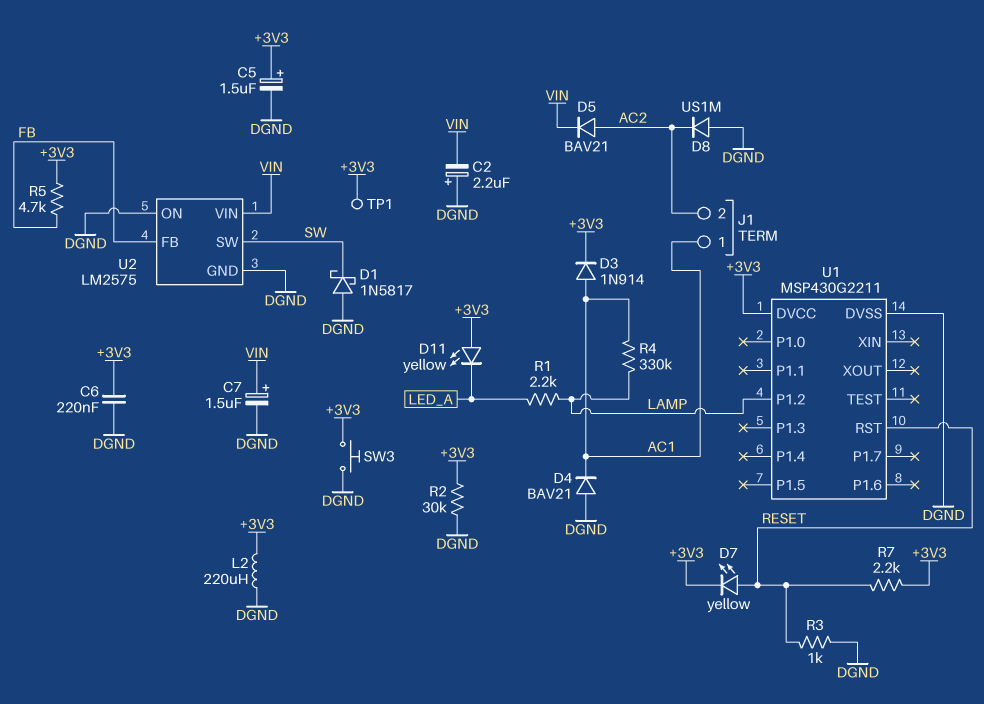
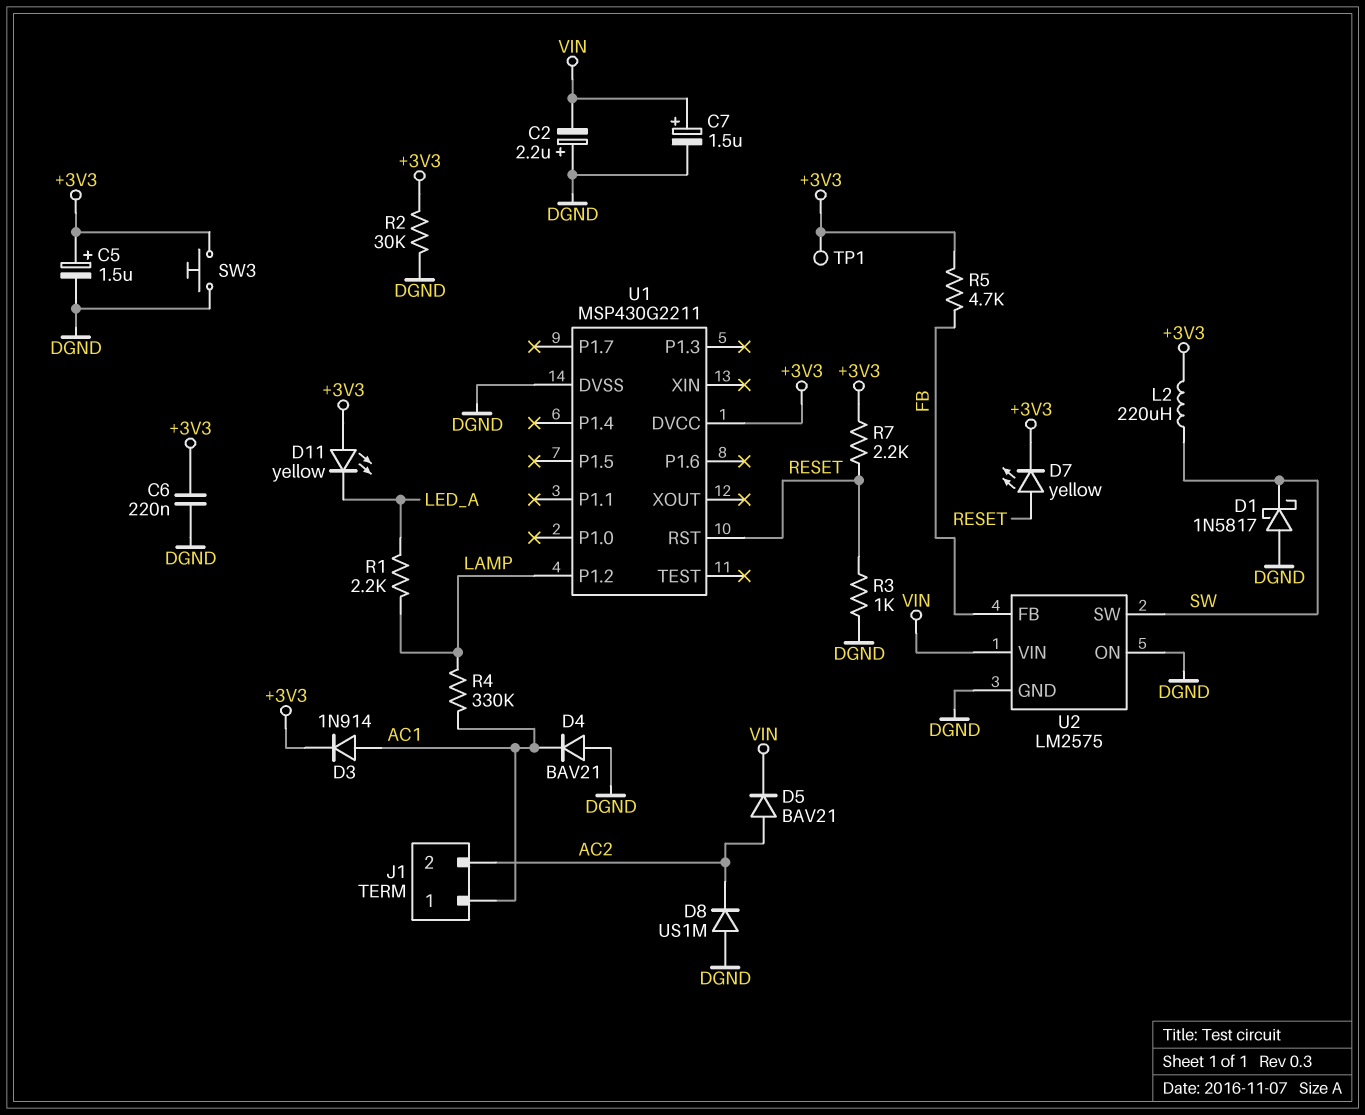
L2: 220uH (+3V3, DGND) -> 220uH (+3V3, SW)

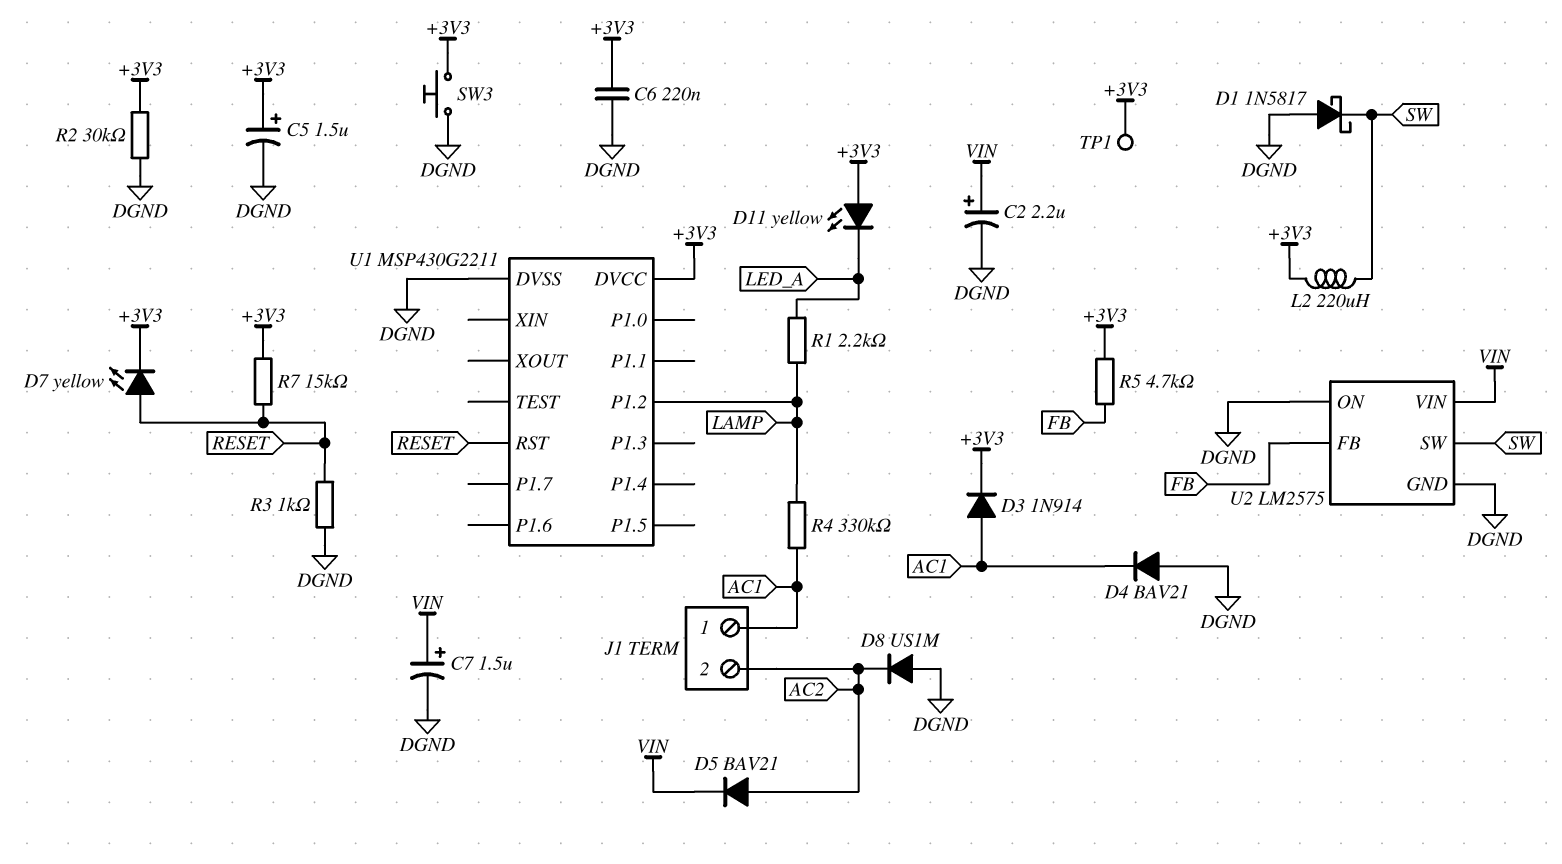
C2: 2.2uF (plus DGND, minus VIN) -> 2.2uF (plus VIN, minus DGND)
R7: 2.2k (+3V3, RESET) -> 15k (+3V3, RESET)

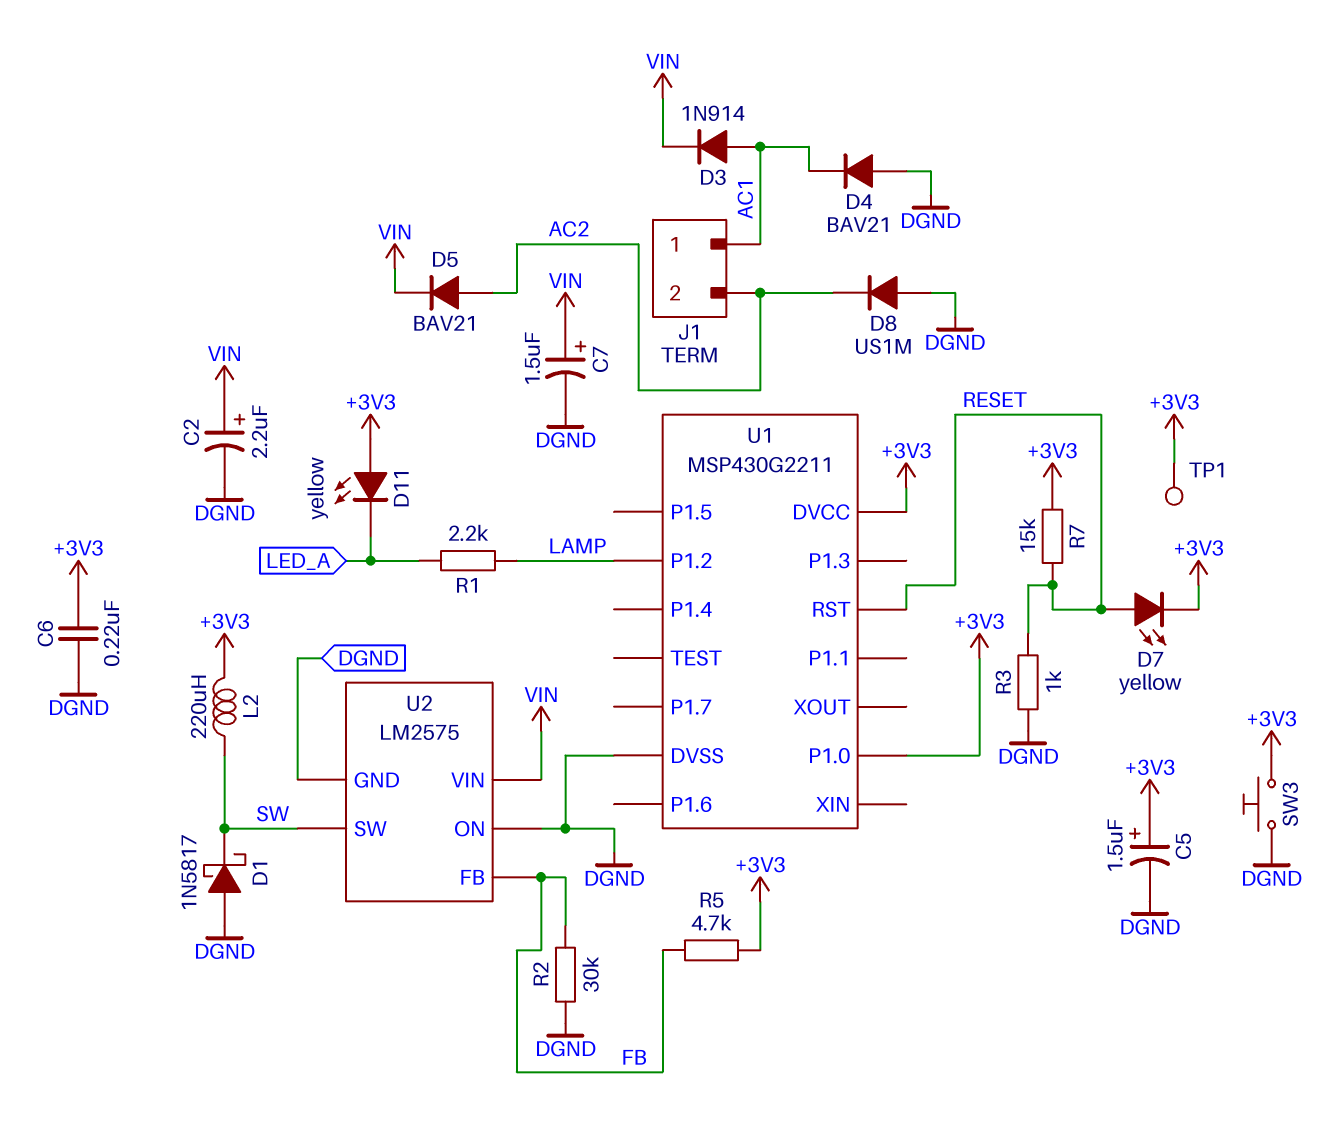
D3: diode 1N914 (A AC1, K +3V3) -> diode 1N914 (A AC1, K VIN)
R2: 30k (+3V3, DGND) -> 30k (DGND, FB)
R4: 330k (AC1, LAMP) -> none
U1 pin P1.0: none -> +3V3

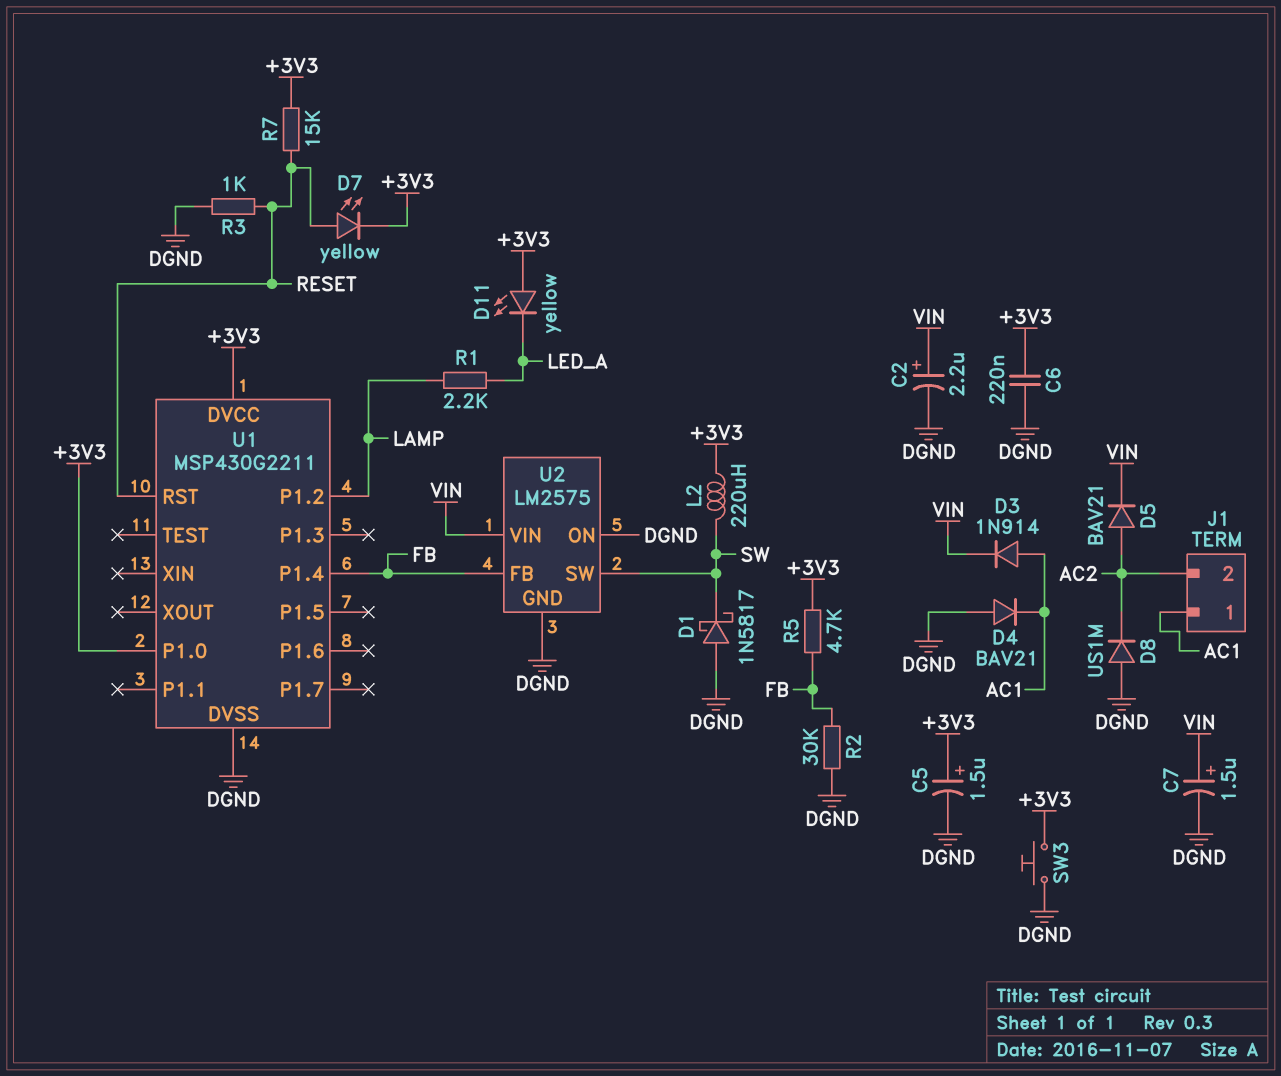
TP1: test point (+3V3) -> none
U1 pin P1.4: none -> FB

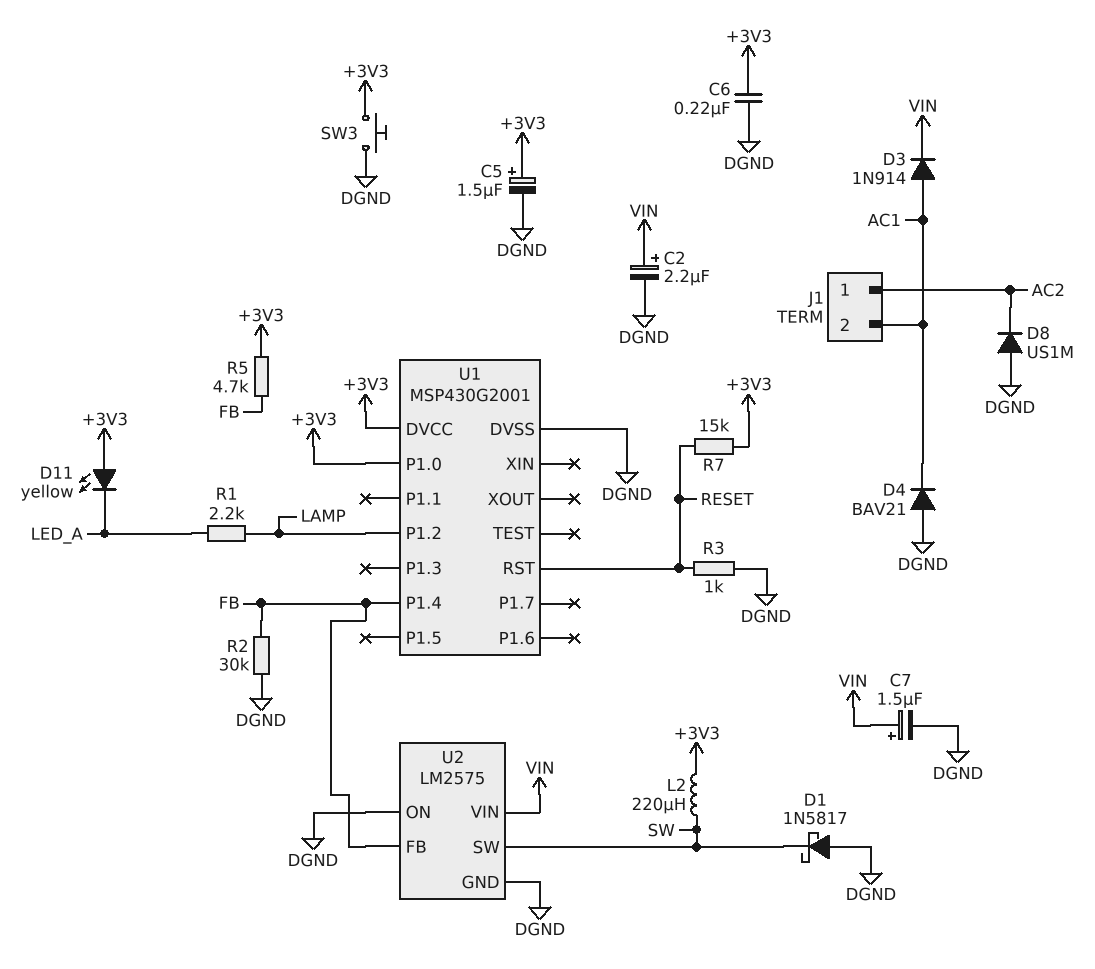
D5: diode BAV21 (A AC2, K VIN) -> none
D7: LED yellow (A RESET, K +3V3) -> none
J1 pin 1: AC1 -> AC2
J1 pin 2: AC2 -> AC1
U1: MSP430G2211 -> MSP430G2001

